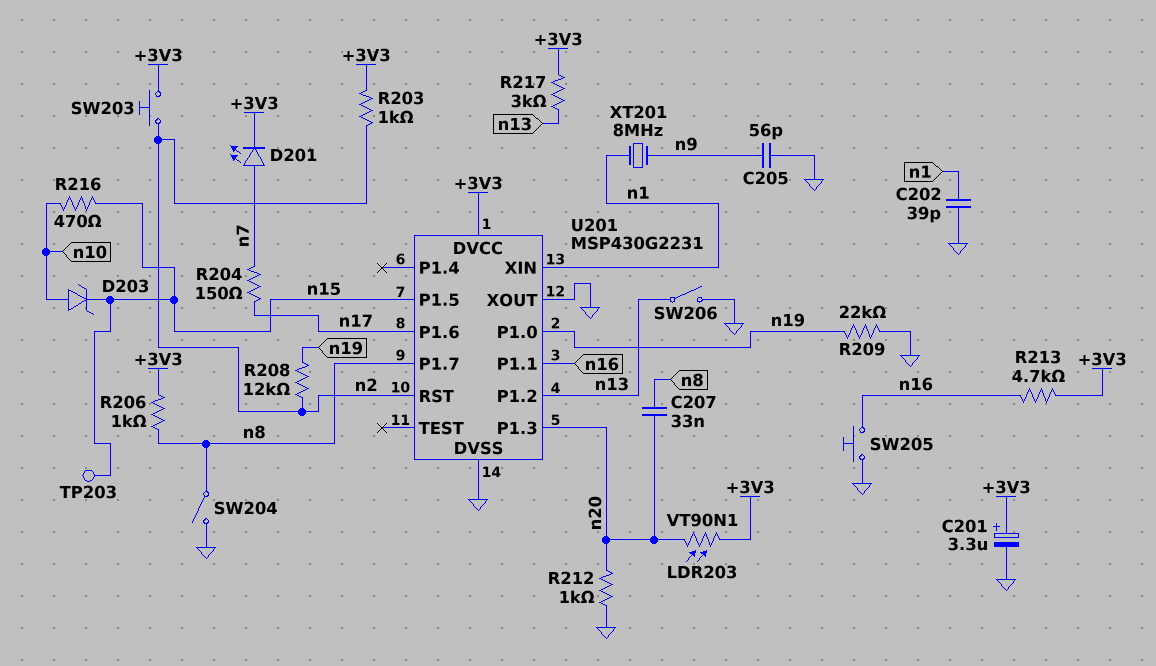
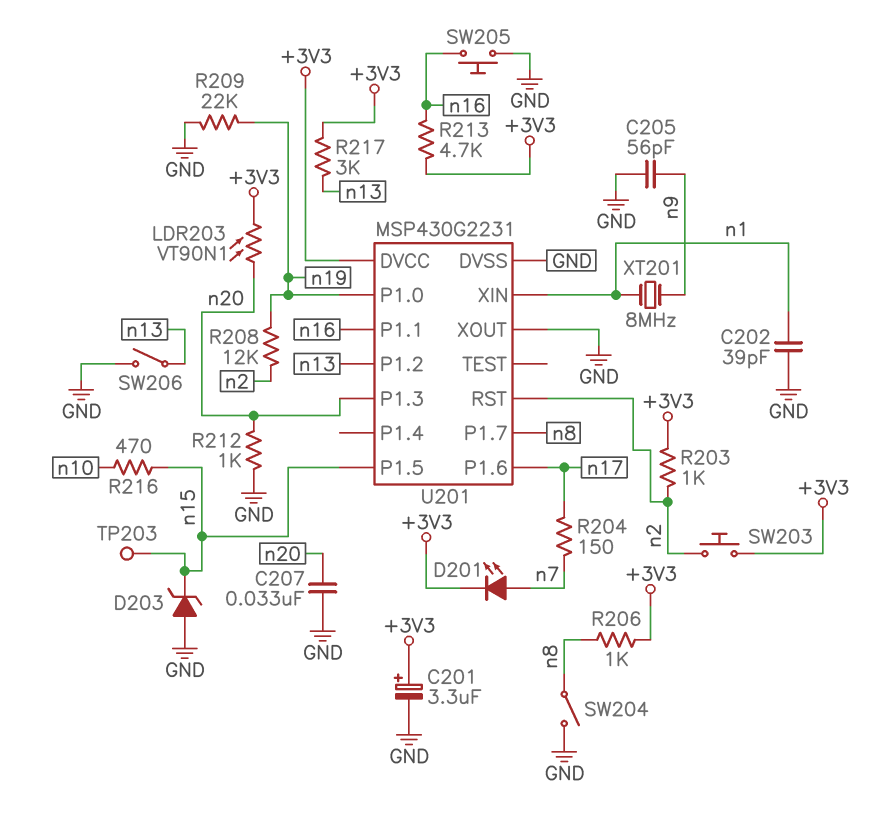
C207: 33nF (n8, n20) -> 33nF (GND, n20)
D203: zener (A n10, K n15) -> zener (A GND, K n15)

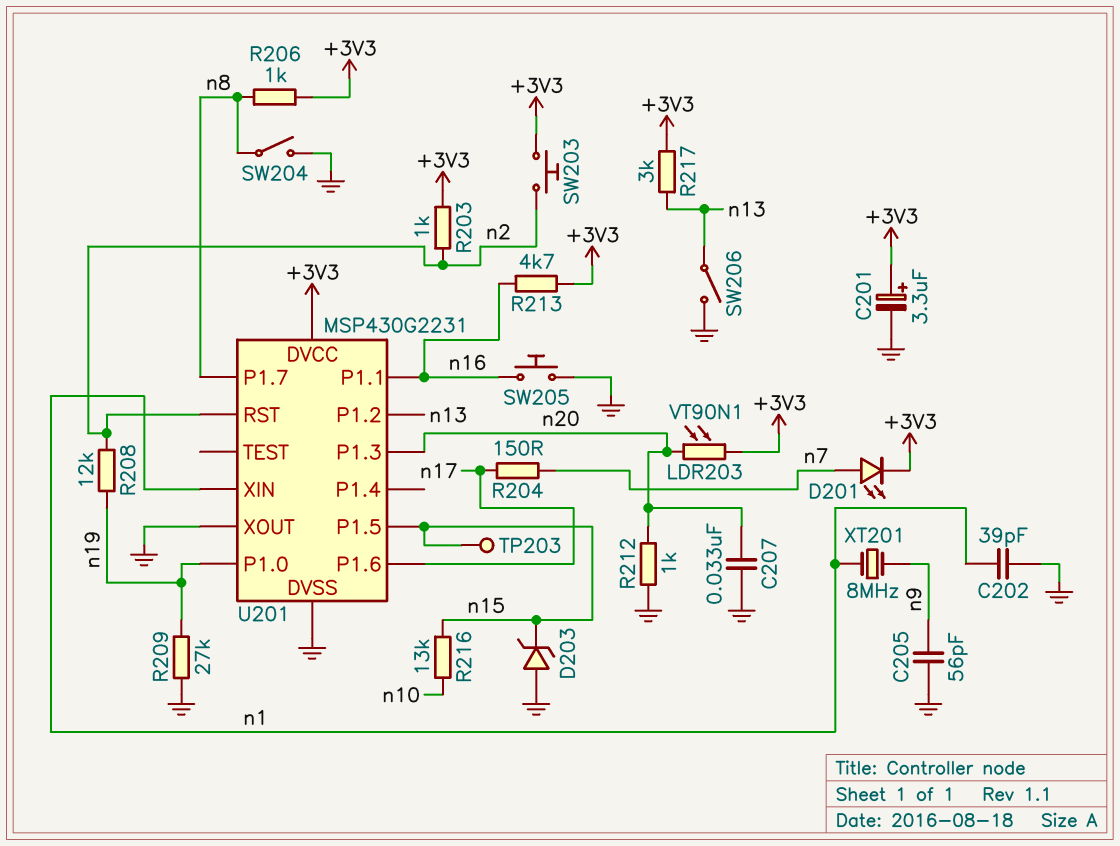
R209: 22k (GND, n19) -> 27k (GND, n19)
R216: 470 (n10, n15) -> 13k (n10, n15)

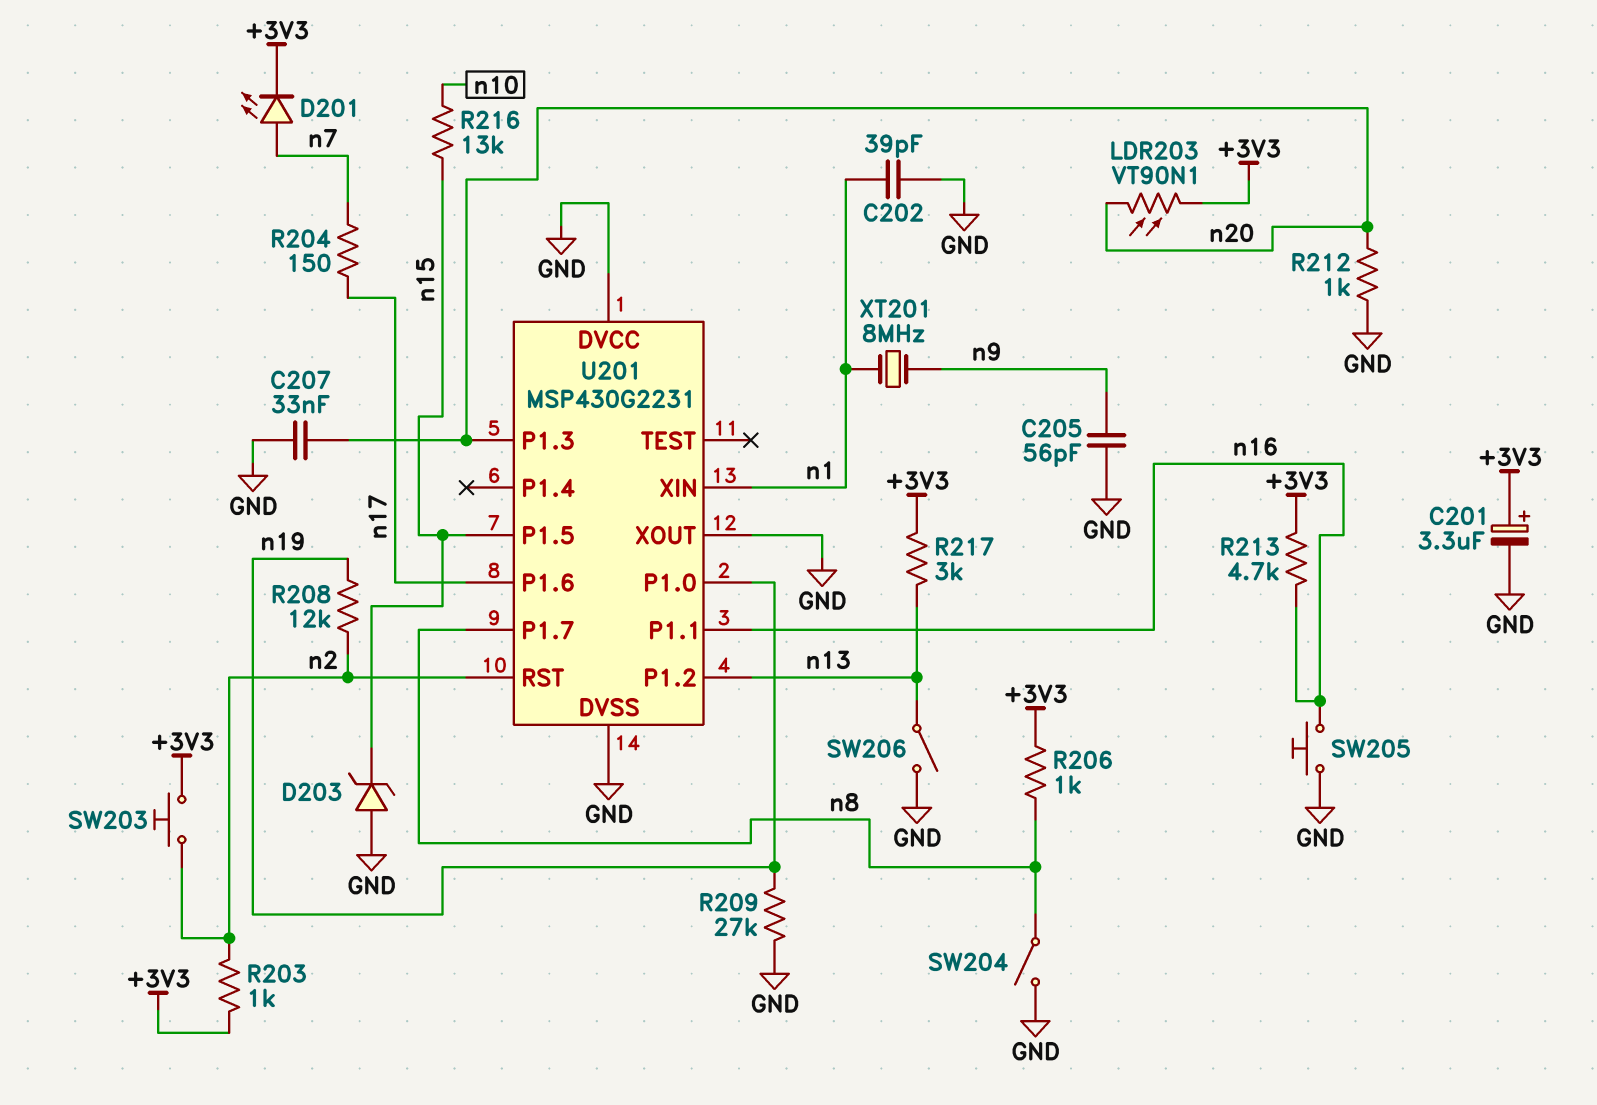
TP203: test point (n15) -> none
U201 pin DVCC: +3V3 -> GND

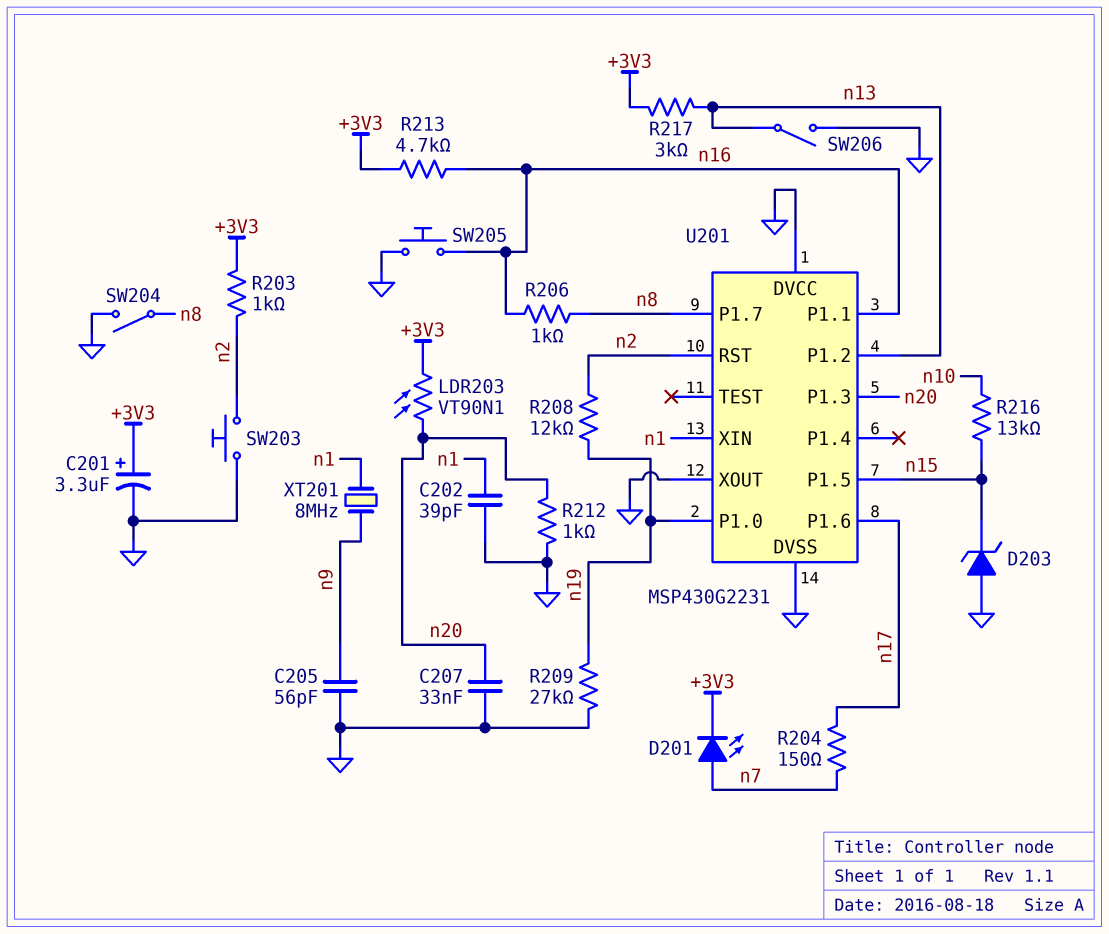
R206: 1k (+3V3, n8) -> 1k (n8, n16)
SW203: button (+3V3, n2) -> button (GND, n2)

